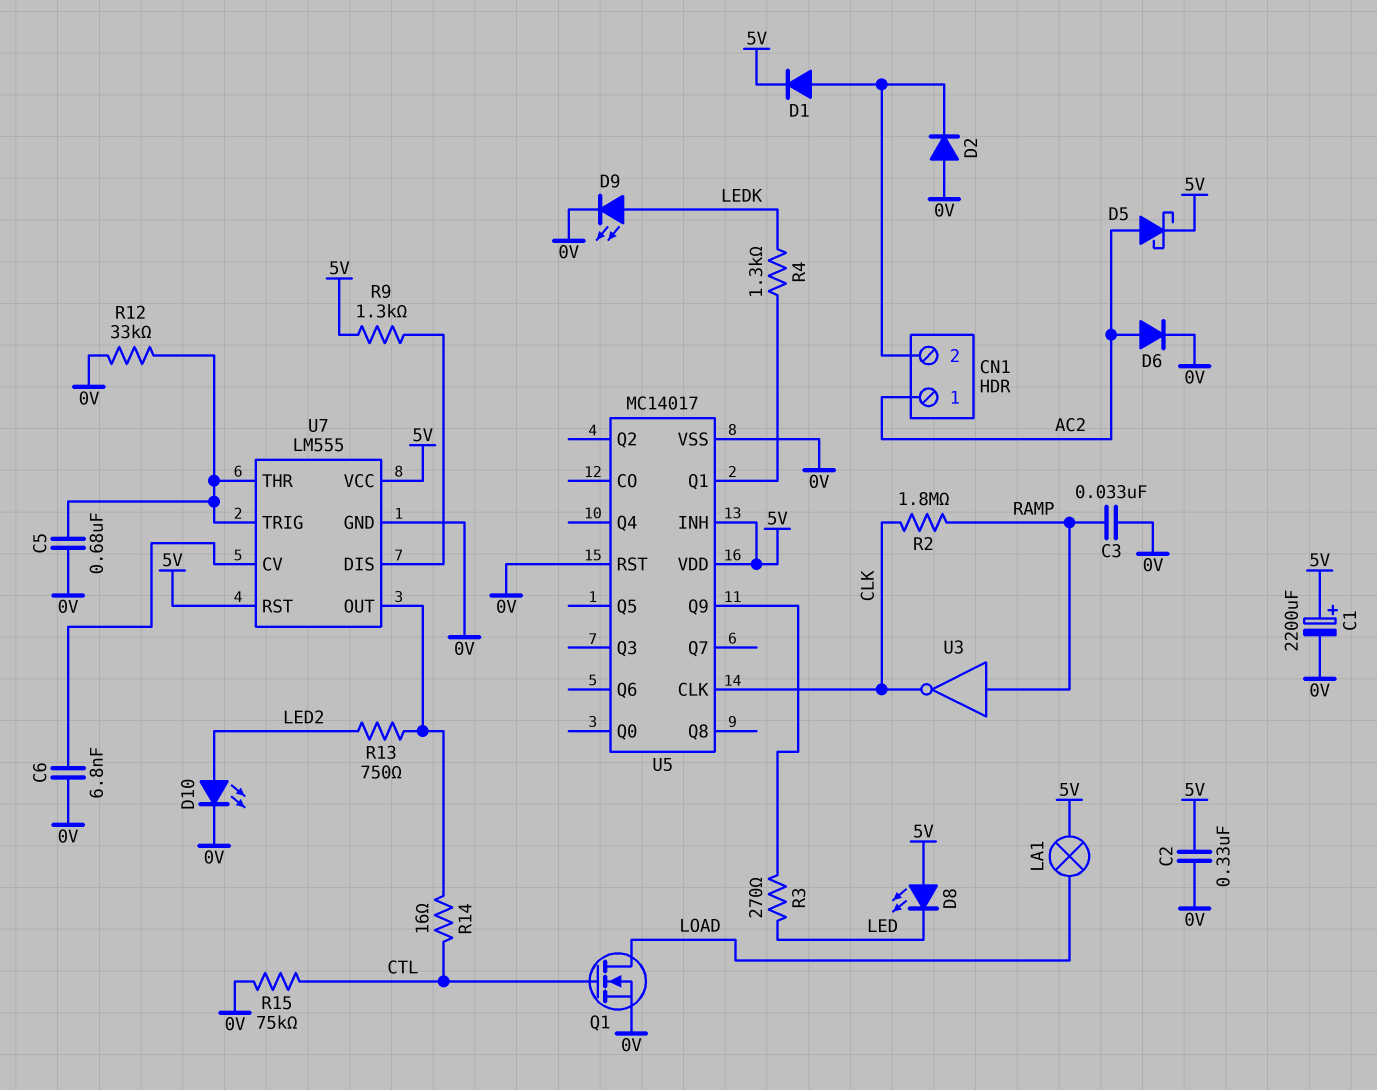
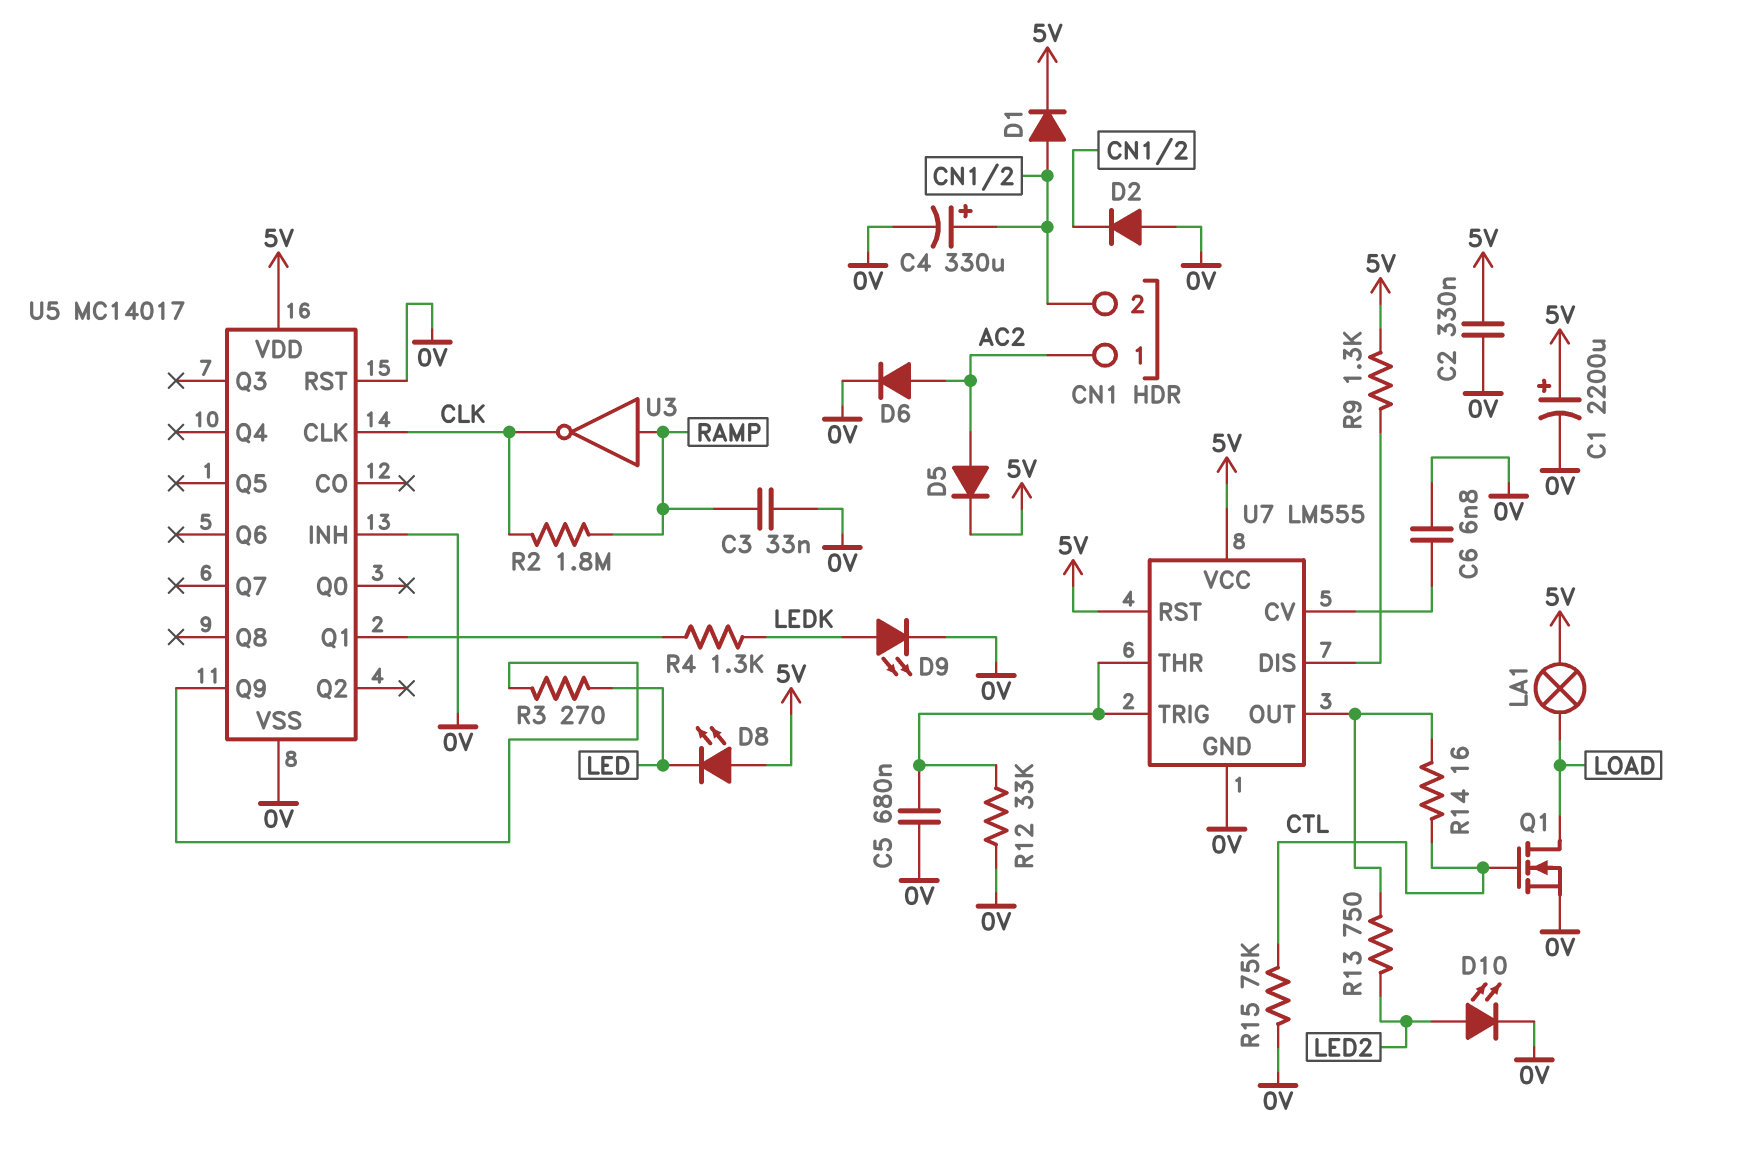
C4: none -> 330uF (plus CN1/2, minus 0V)
D5: schottky (A AC2, K 5V) -> diode (A AC2, K 5V)
U5 pin INH: 5V -> 0V

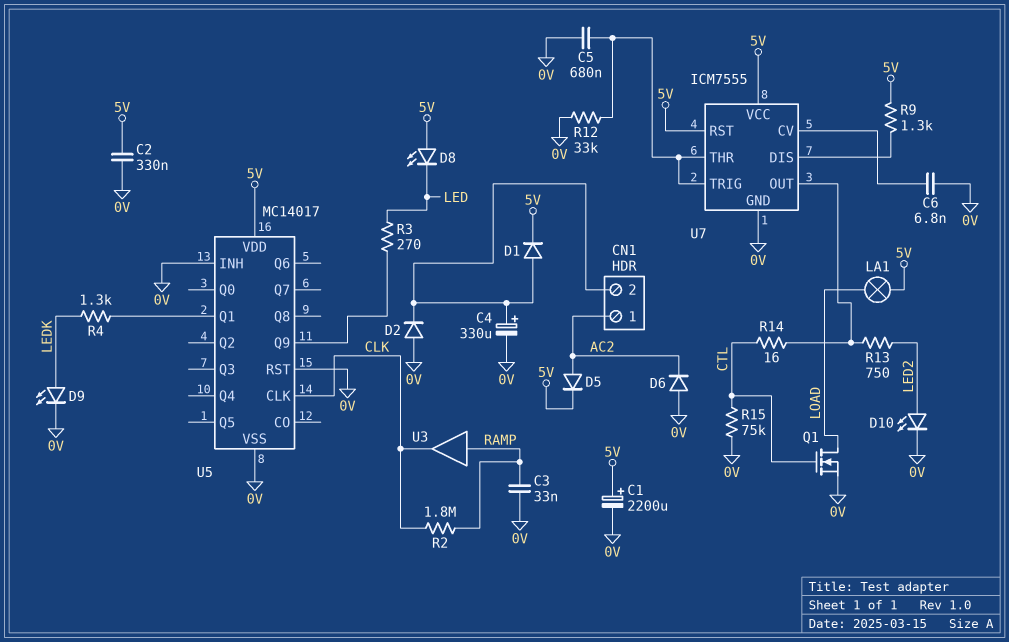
D6: diode (A AC2, K 0V) -> diode (A 0V, K AC2)
U3: NOT (in RAMP, out CLK) -> buffer (in RAMP, out CLK)
U7: LM555 -> ICM7555

